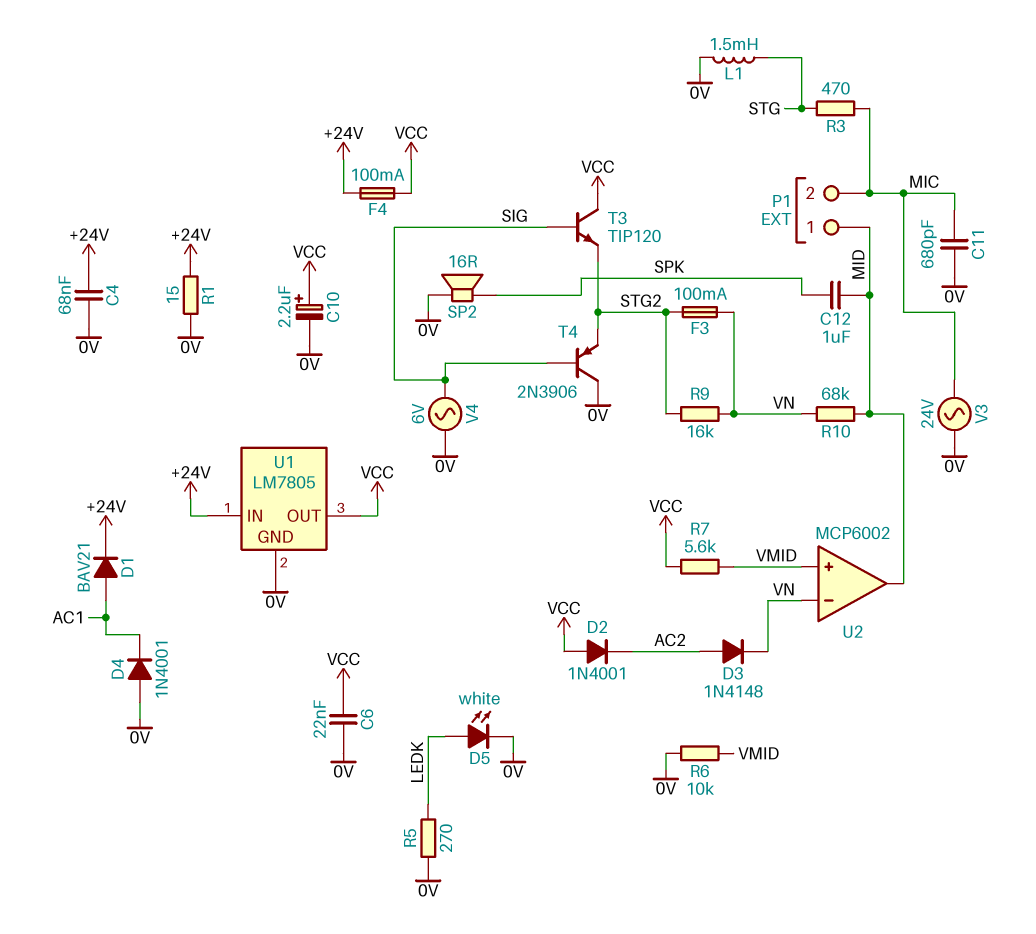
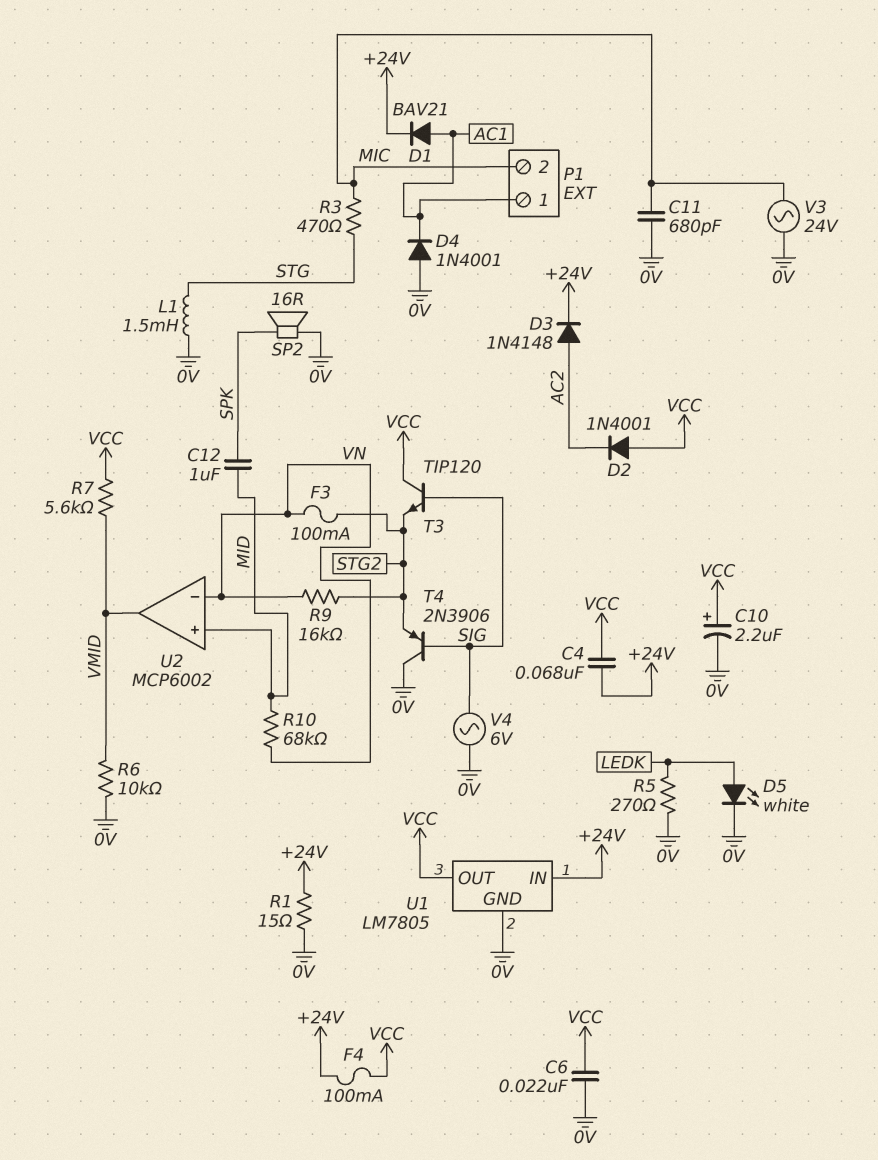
C4: 68nF (+24V, 0V) -> 68nF (+24V, VCC)
D3: diode 1N4148 (A AC2, K VN) -> diode 1N4148 (A AC2, K +24V)
P1 pin 1: MID -> AC1
U2 pin in+: VMID -> MID
U2 pin out: MID -> VMID

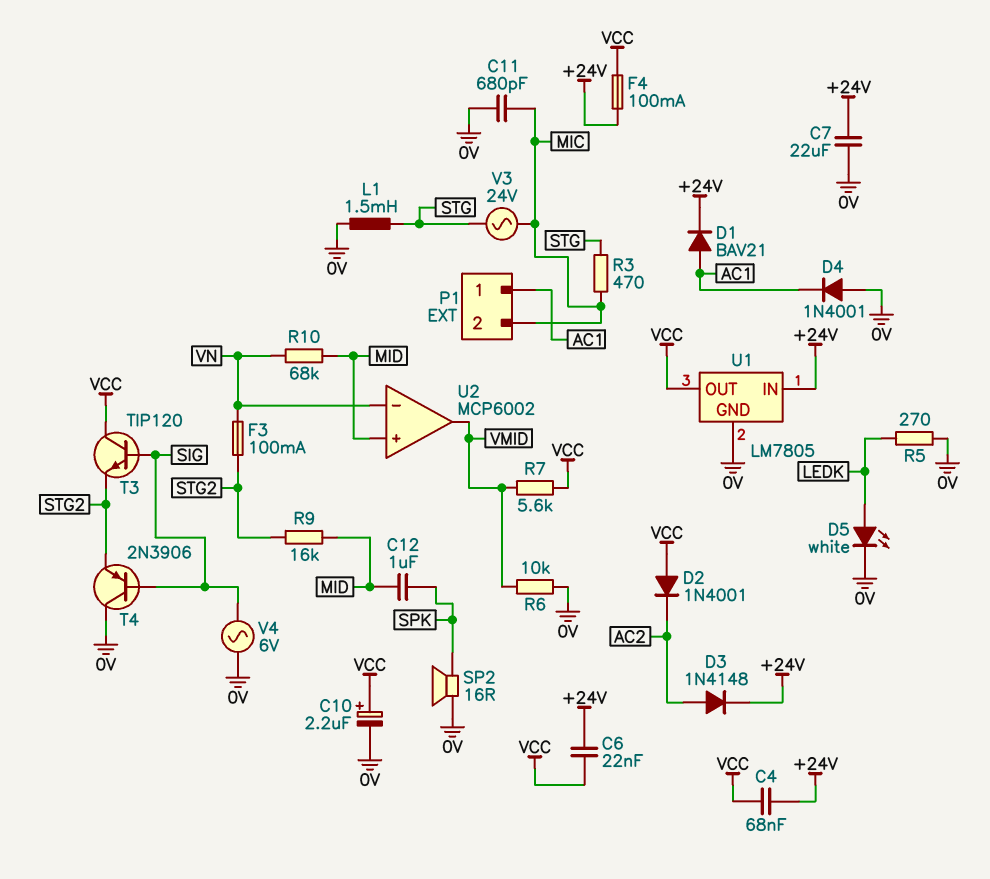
C6: 22nF (0V, VCC) -> 22nF (+24V, VCC)
C7: none -> 22uF (+24V, 0V)
R1: 15 (+24V, 0V) -> none
R9: 16k (STG2, VN) -> 16k (MID, STG2)
V3: AC 24V (0V, MIC) -> AC 24V (MIC, STG)

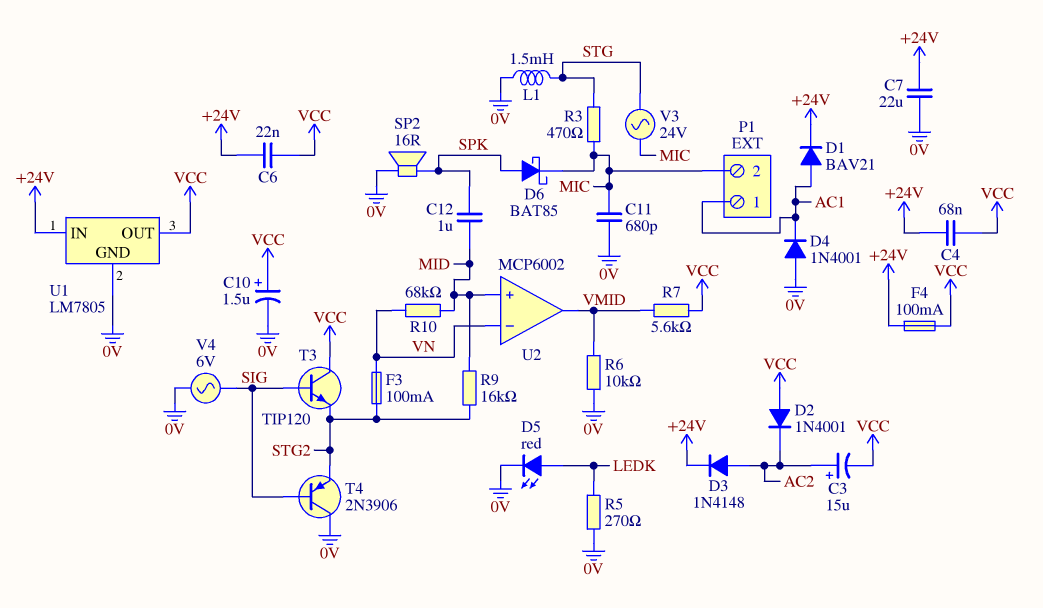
C3: none -> 15uF (plus AC2, minus VCC)
C10: 2.2uF (plus VCC, minus 0V) -> 1.5uF (plus VCC, minus 0V)
D5: LED white (A LEDK, K 0V) -> LED red (A LEDK, K 0V)
D6: none -> schottky BAT85 (A SPK, K MIC)

